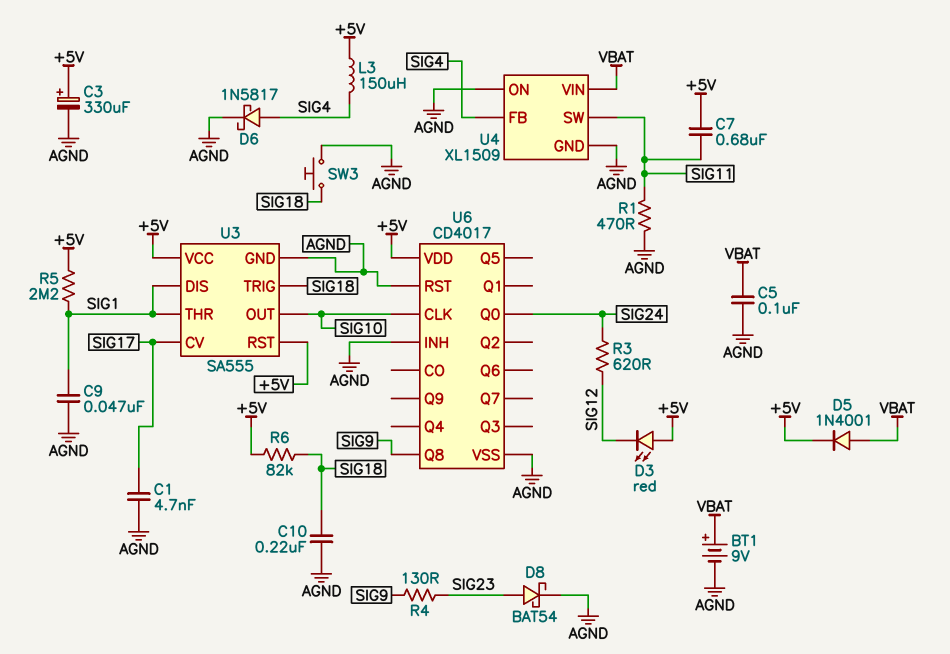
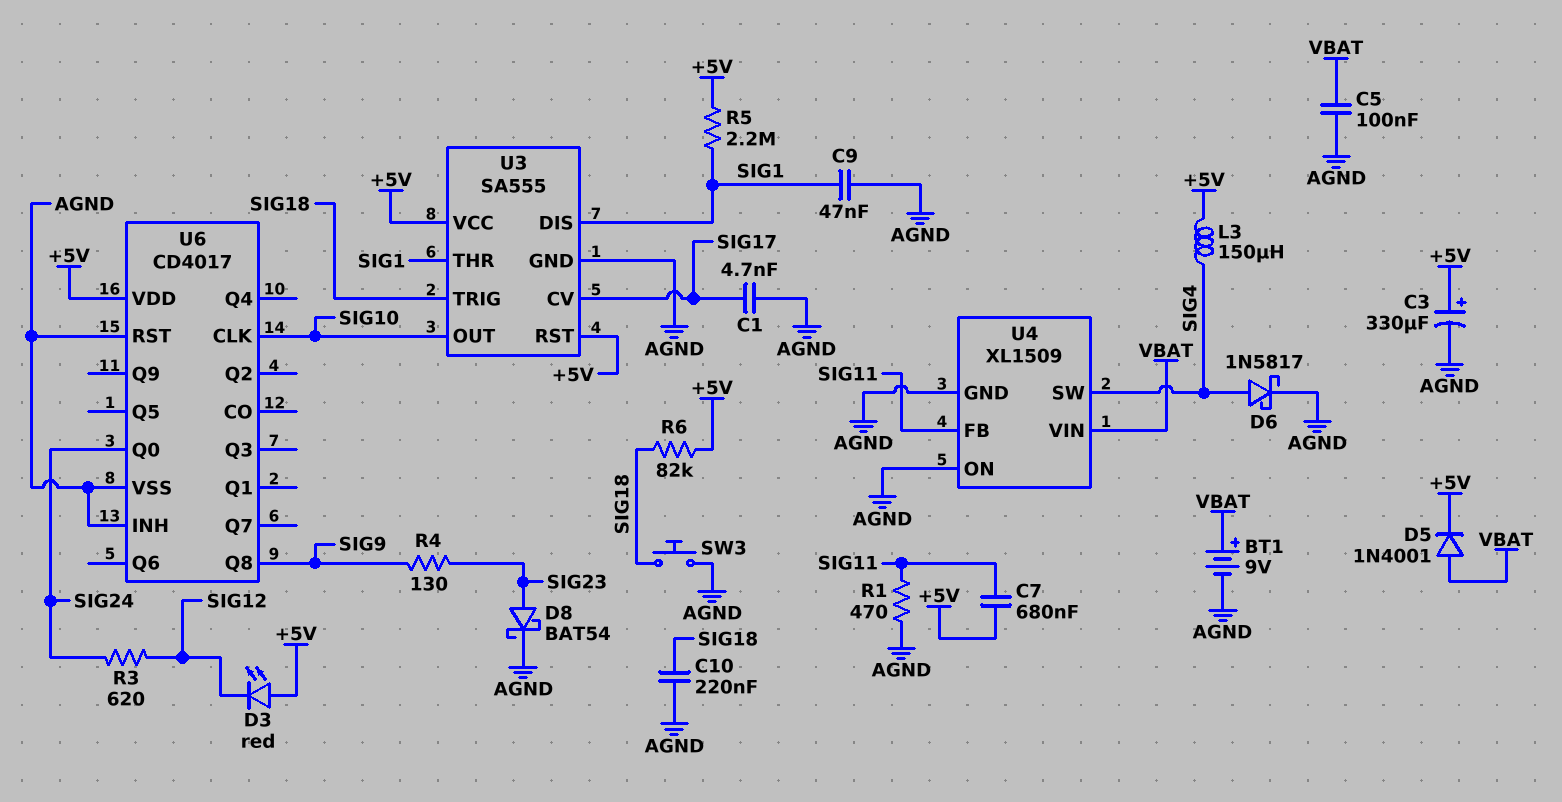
U4 pin FB: SIG4 -> SIG11
U4 pin SW: SIG11 -> SIG4

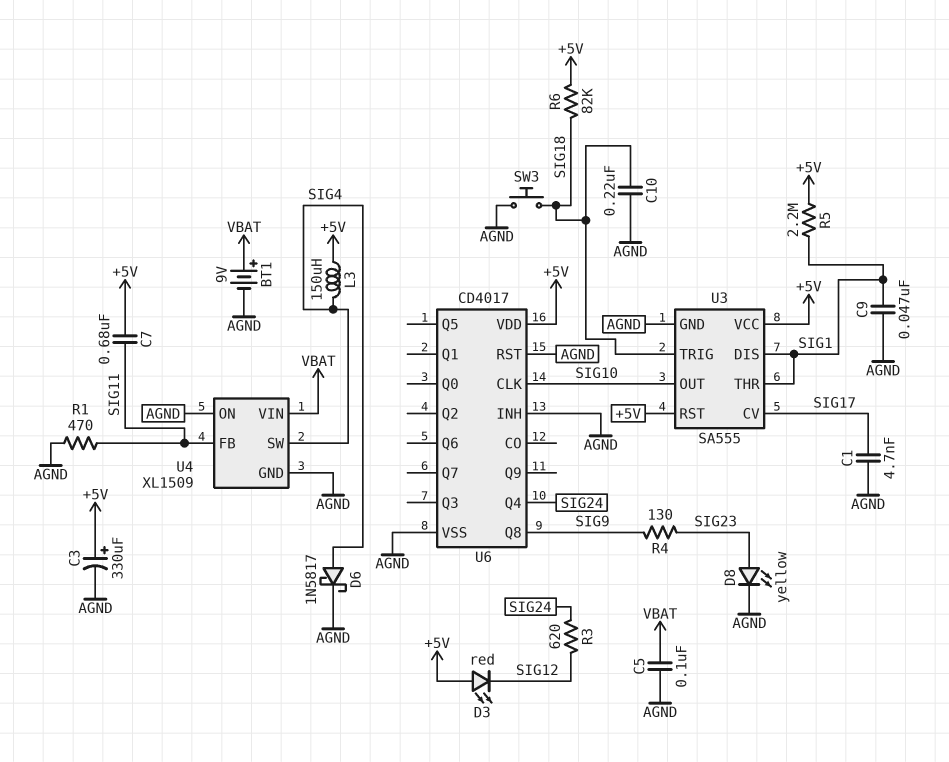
D5: diode 1N4001 (A VBAT, K +5V) -> none
D8: schottky BAT54 (A SIG23, K AGND) -> LED yellow (A SIG23, K AGND)
U6 pin Q0: SIG24 -> none
U6 pin Q4: none -> SIG24

